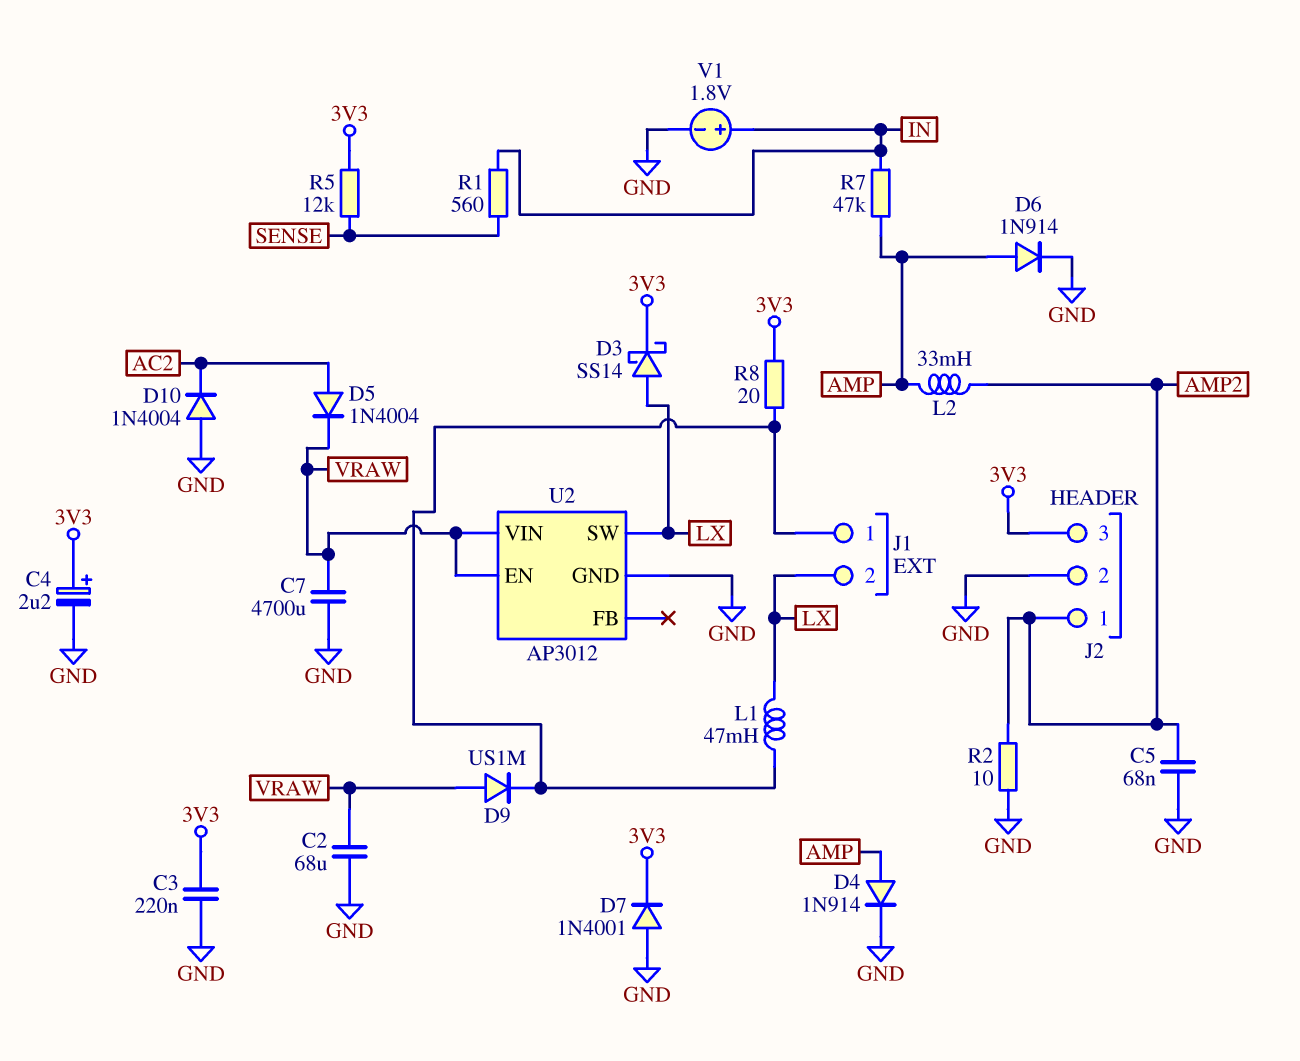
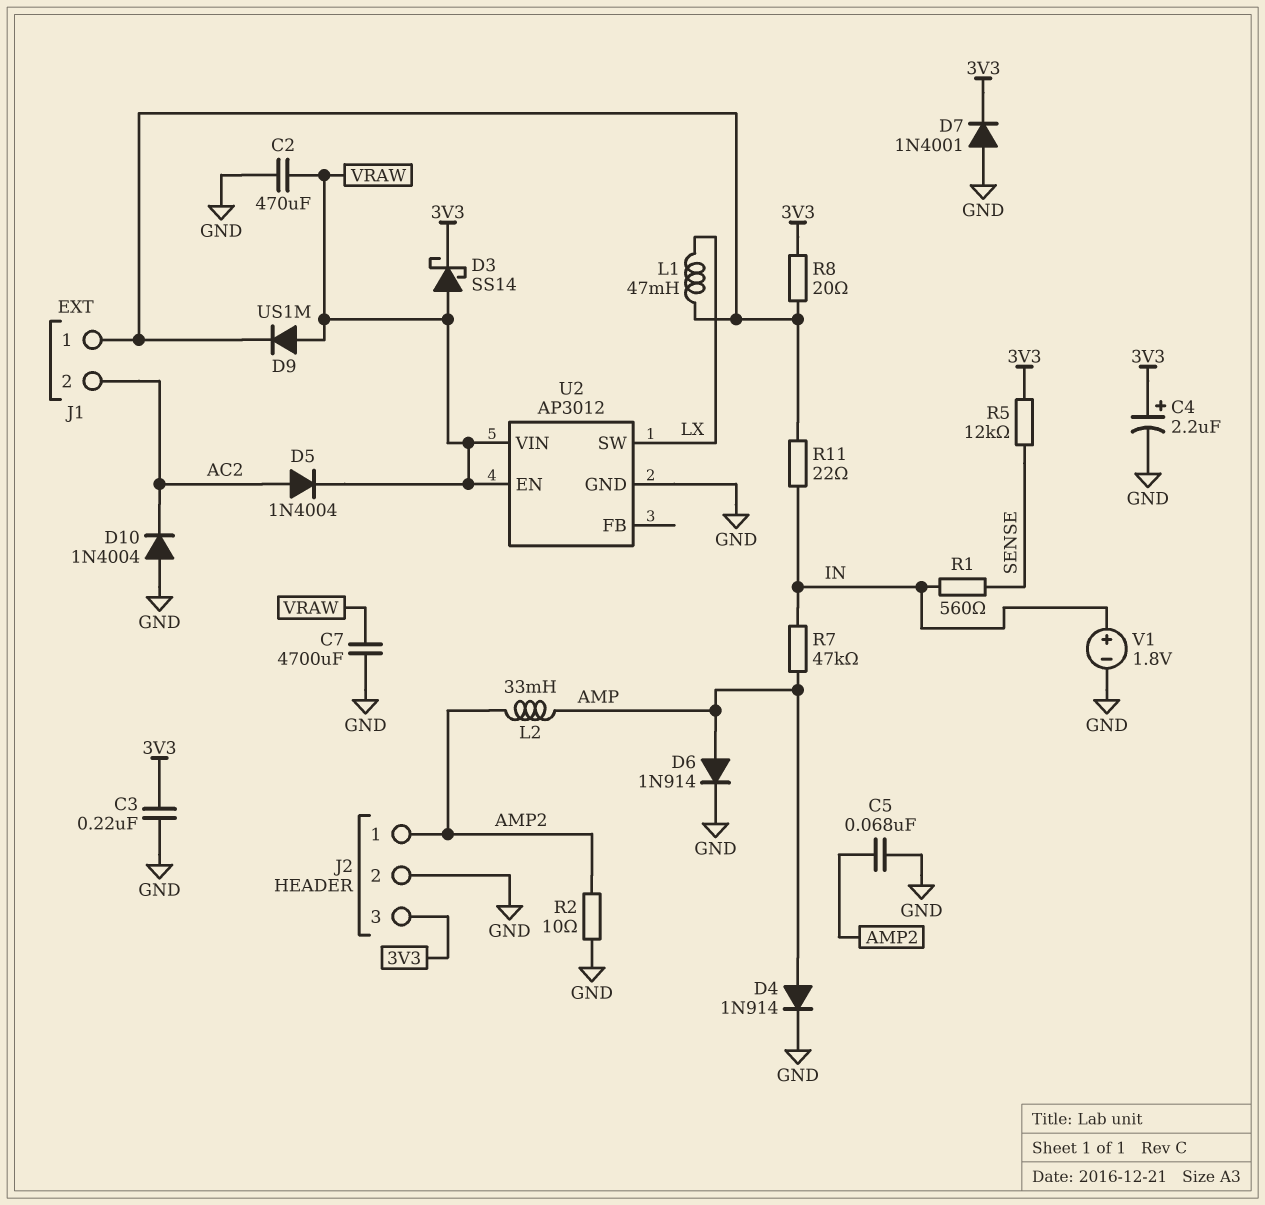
C2: 68uF (GND, VRAW) -> 470uF (GND, VRAW)
D3: schottky SS14 (A LX, K 3V3) -> schottky SS14 (A VRAW, K 3V3)
J1 pin 2: LX -> AC2
R11: none -> 22 (IN, J1/1)

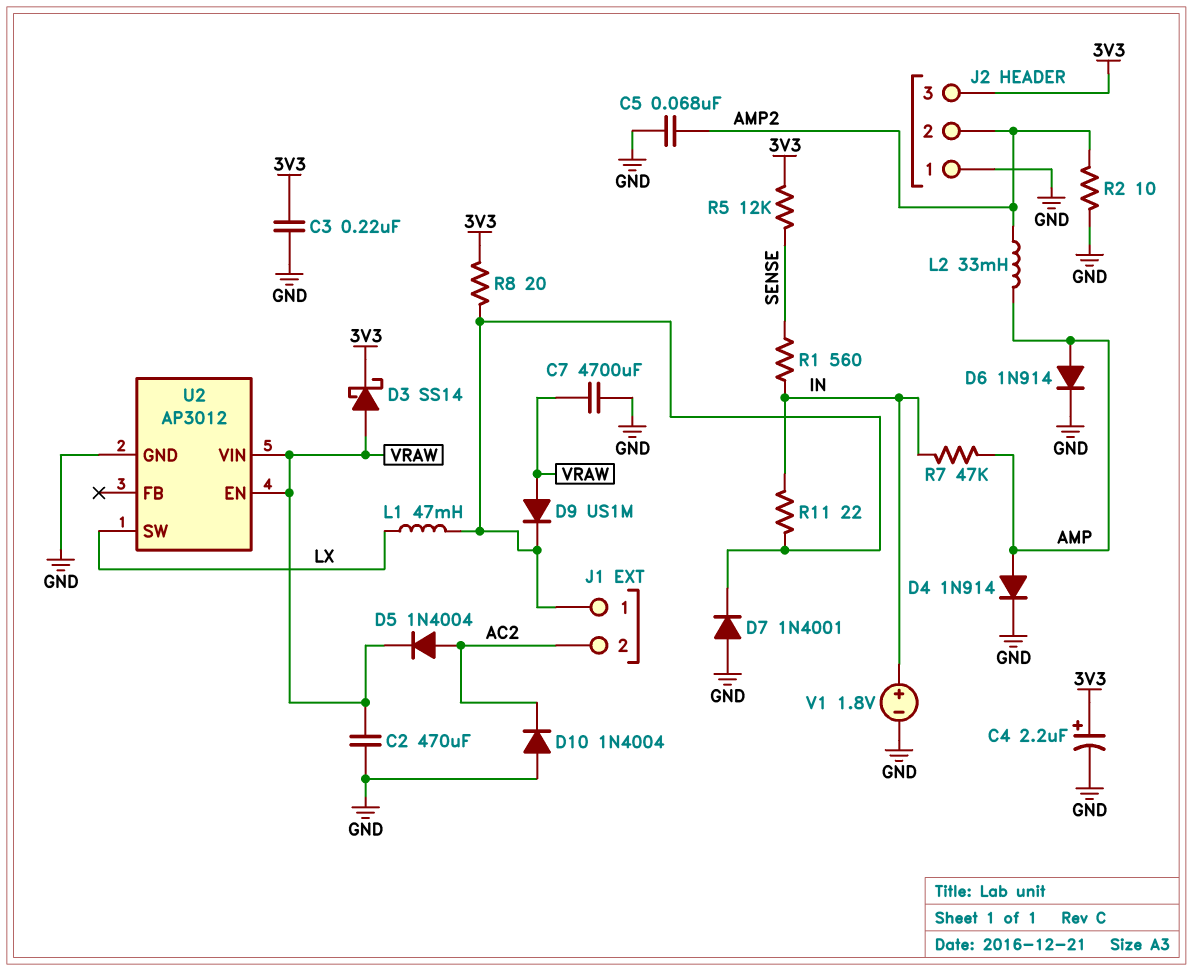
D7: diode 1N4001 (A GND, K 3V3) -> diode 1N4001 (A GND, K J1/1)
J2 pin 1: AMP2 -> GND
J2 pin 2: GND -> AMP2

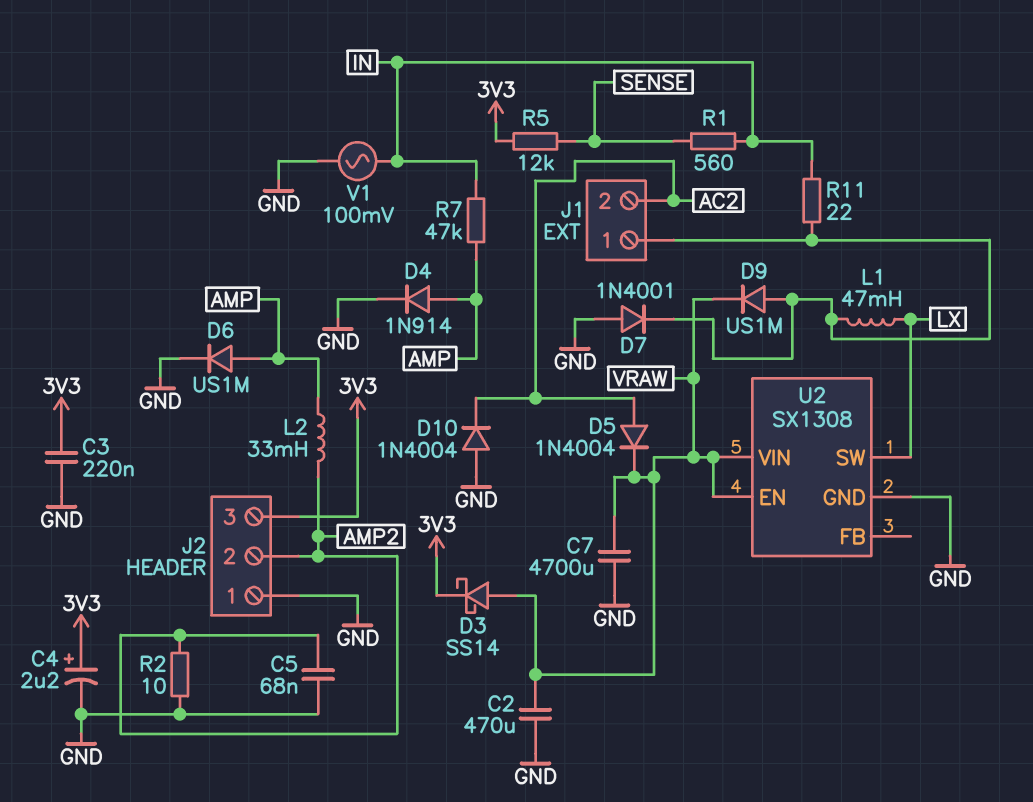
D6: diode 1N914 (A AMP, K GND) -> diode US1M (A AMP, K GND)
D9: diode US1M (A VRAW, K J1/1) -> diode US1M (A J1/1, K VRAW)
R8: 20 (3V3, J1/1) -> none
U2: AP3012 -> SX1308
V1: 1.8V (plus IN, minus GND) -> AC 100mV (GND, IN)

